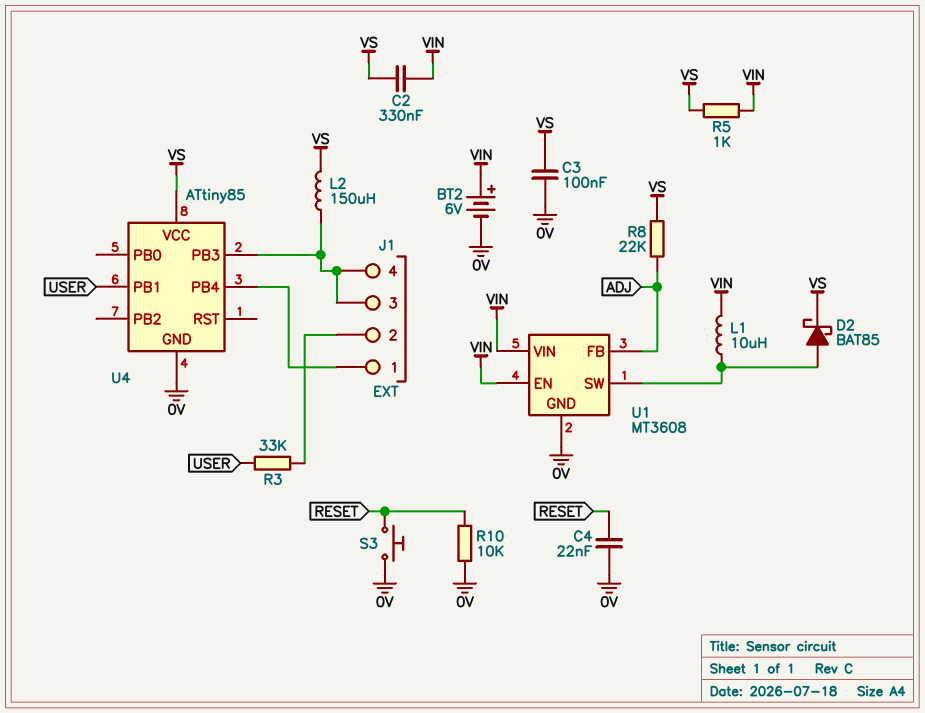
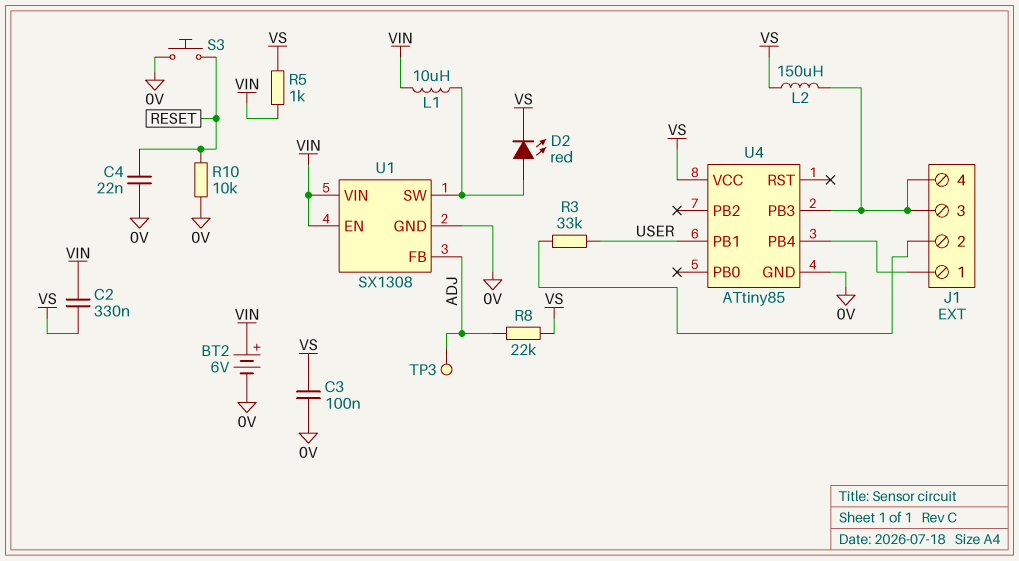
D2: schottky BAT85 (A U1/SW, K VS) -> LED red (A U1/SW, K VS)
TP3: none -> test point (ADJ)
U1: MT3608 -> SX1308

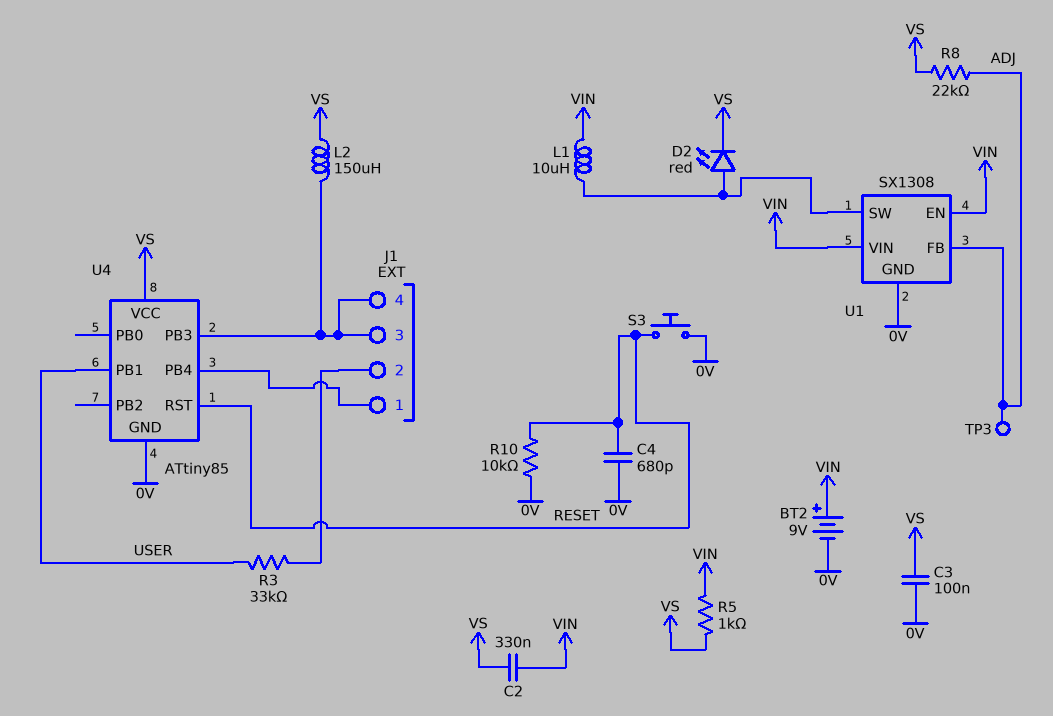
BT2: 6V (plus VIN, minus 0V) -> 9V (plus VIN, minus 0V)
C4: 22nF (0V, RESET) -> 680pF (0V, RESET)
U4 pin RST: none -> RESET

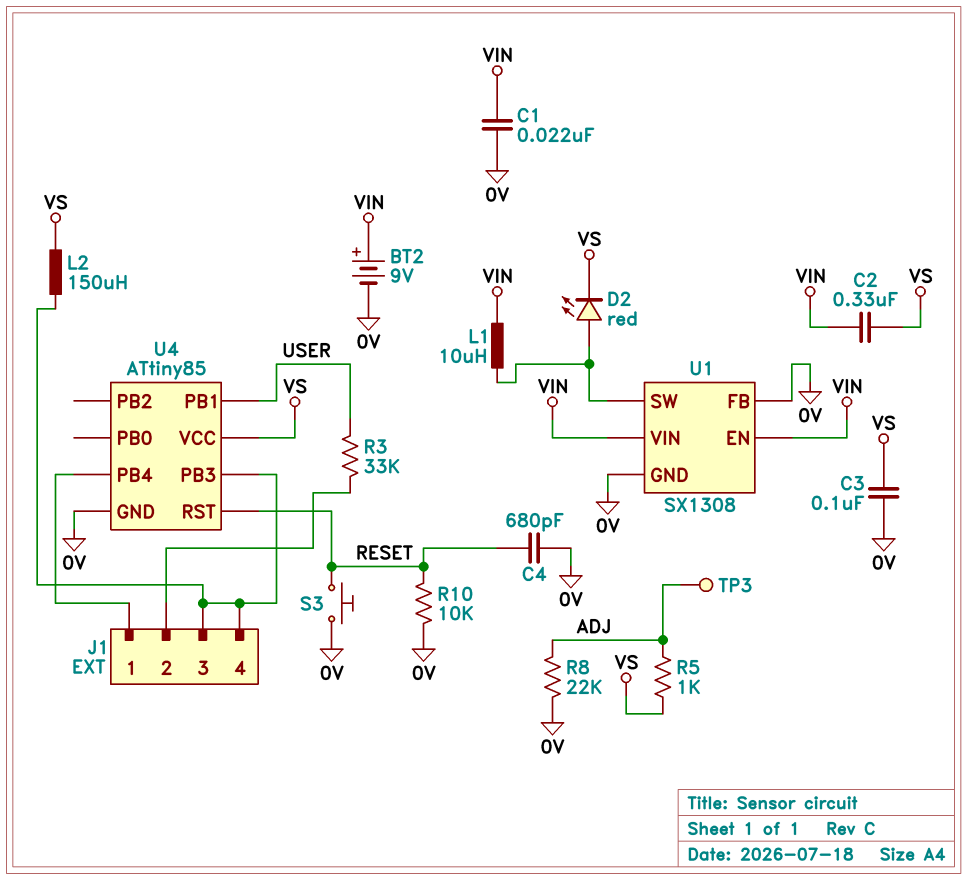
C1: none -> 22nF (0V, VIN)
R5: 1k (VIN, VS) -> 1k (ADJ, VS)
R8: 22k (ADJ, VS) -> 22k (0V, ADJ)
U1 pin FB: ADJ -> 0V

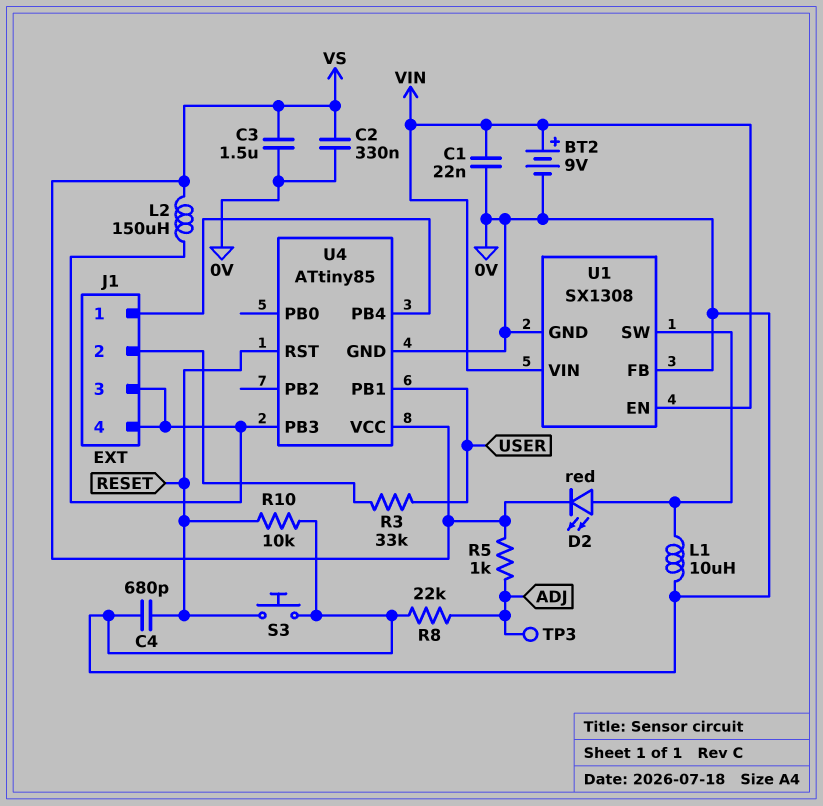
C2: 330nF (VIN, VS) -> 330nF (0V, VS)
C3: 100nF (0V, VS) -> 1.5uF (0V, VS)
L1: 10uH (U1/SW, VIN) -> 10uH (0V, U1/SW)

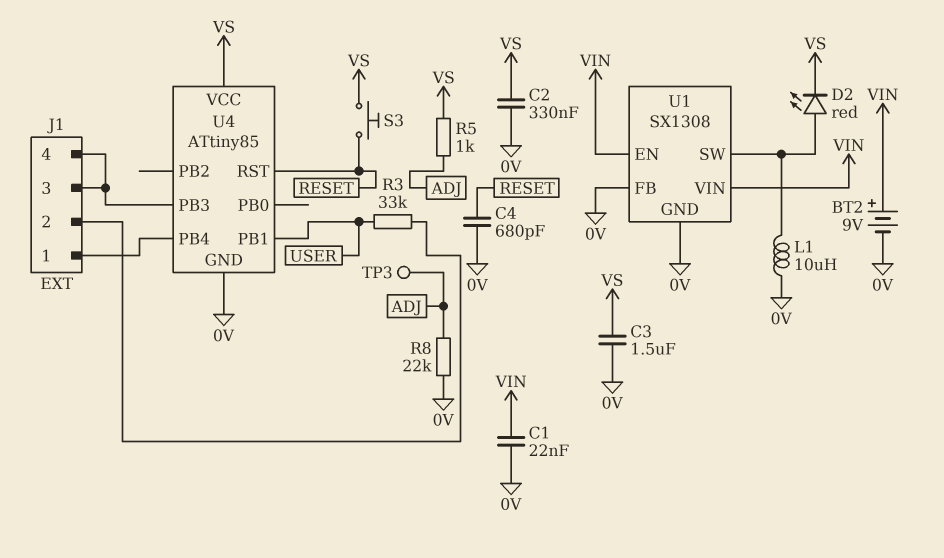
L2: 150uH (J1/3, VS) -> none
R10: 10k (0V, RESET) -> none
S3: button (0V, RESET) -> button (RESET, VS)

